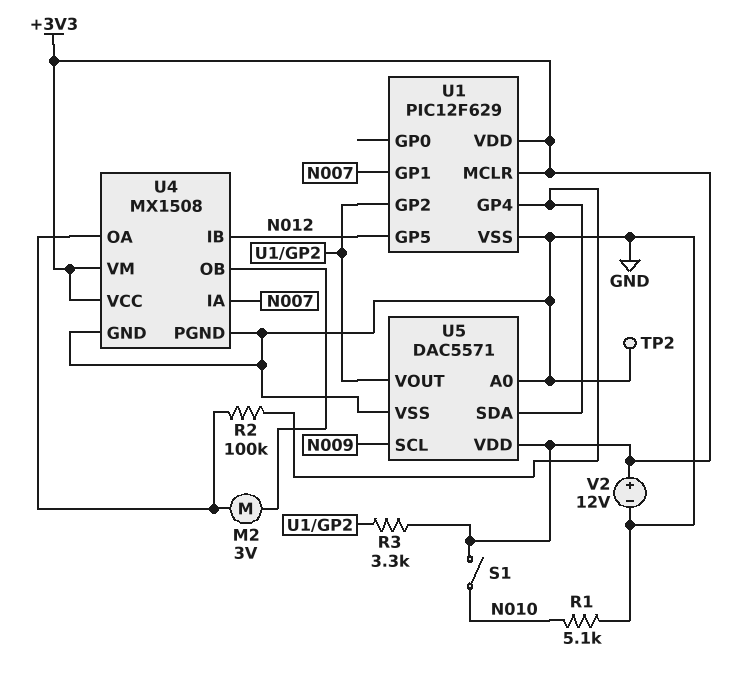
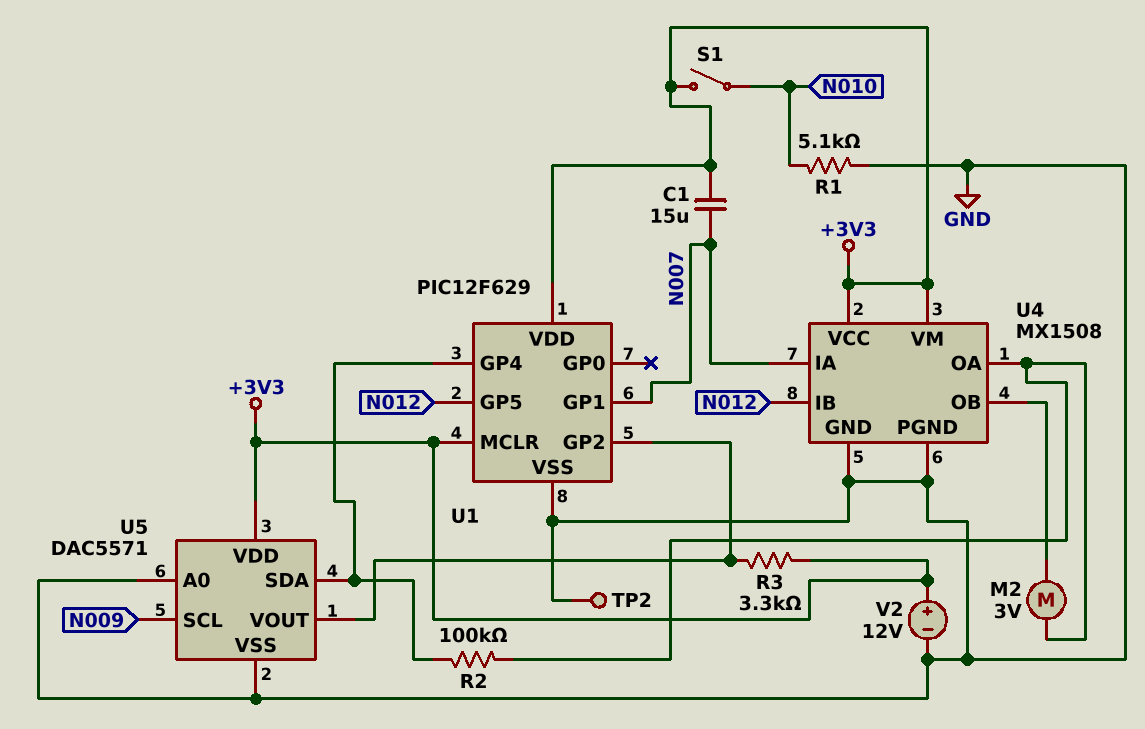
C1: none -> 15uF (+3V3, N007)

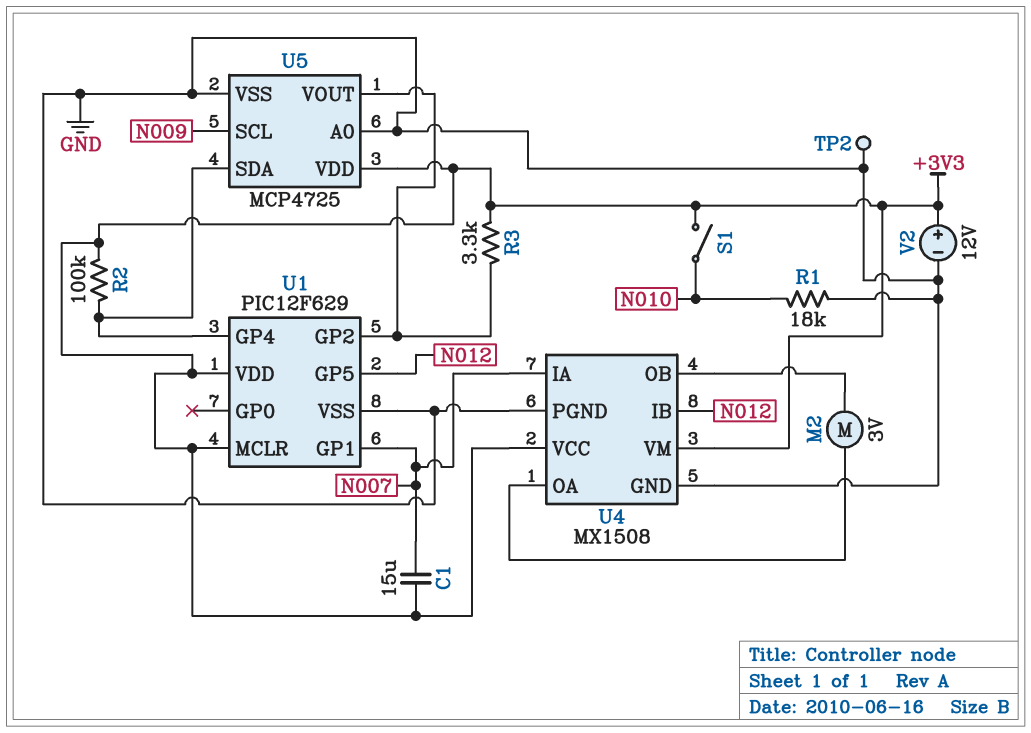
R1: 5.1k (GND, N010) -> 18k (GND, N010)
R2: 100k (U1/GP4, U4/OA) -> 100k (+3V3, U1/GP4)
U5: DAC5571 -> MCP4725

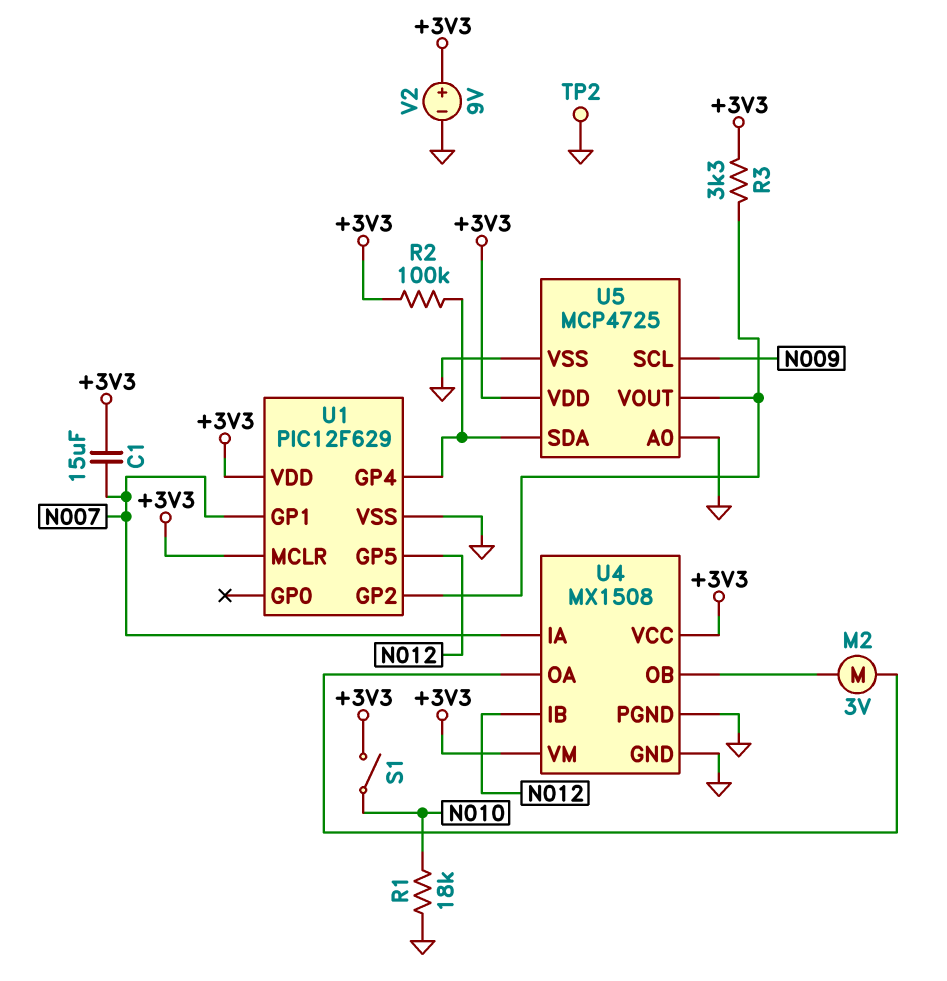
V2: 12V (plus +3V3, minus GND) -> 9V (plus +3V3, minus GND)

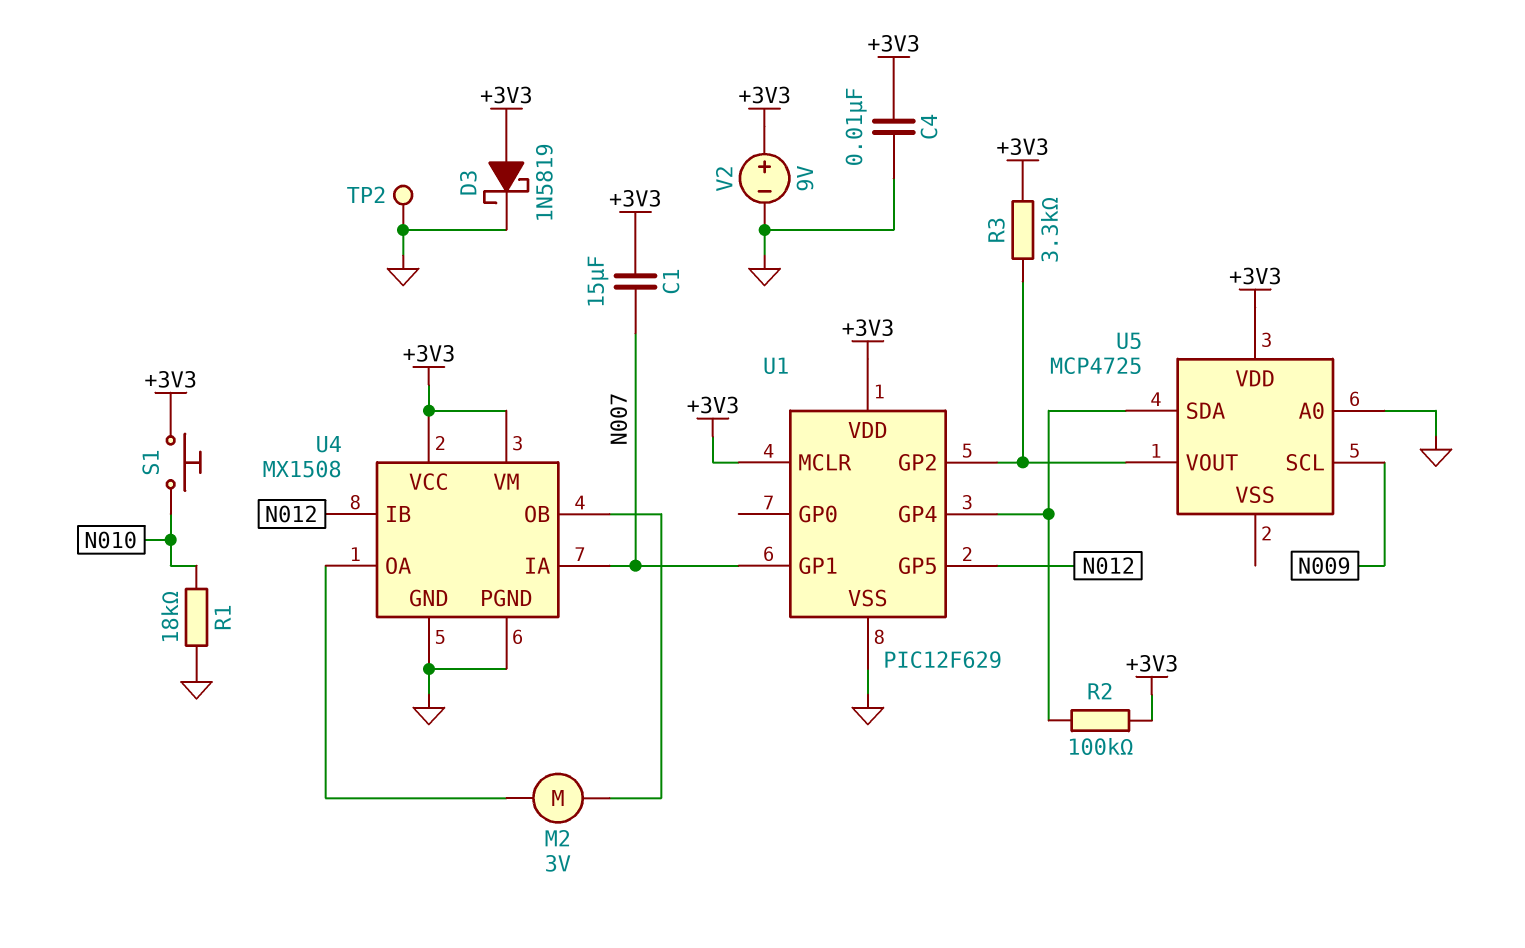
C4: none -> 10nF (+3V3, GND)
D3: none -> schottky 1N5819 (A +3V3, K GND)
S1: switch (+3V3, N010) -> button (+3V3, N010)
U5 pin VSS: GND -> none

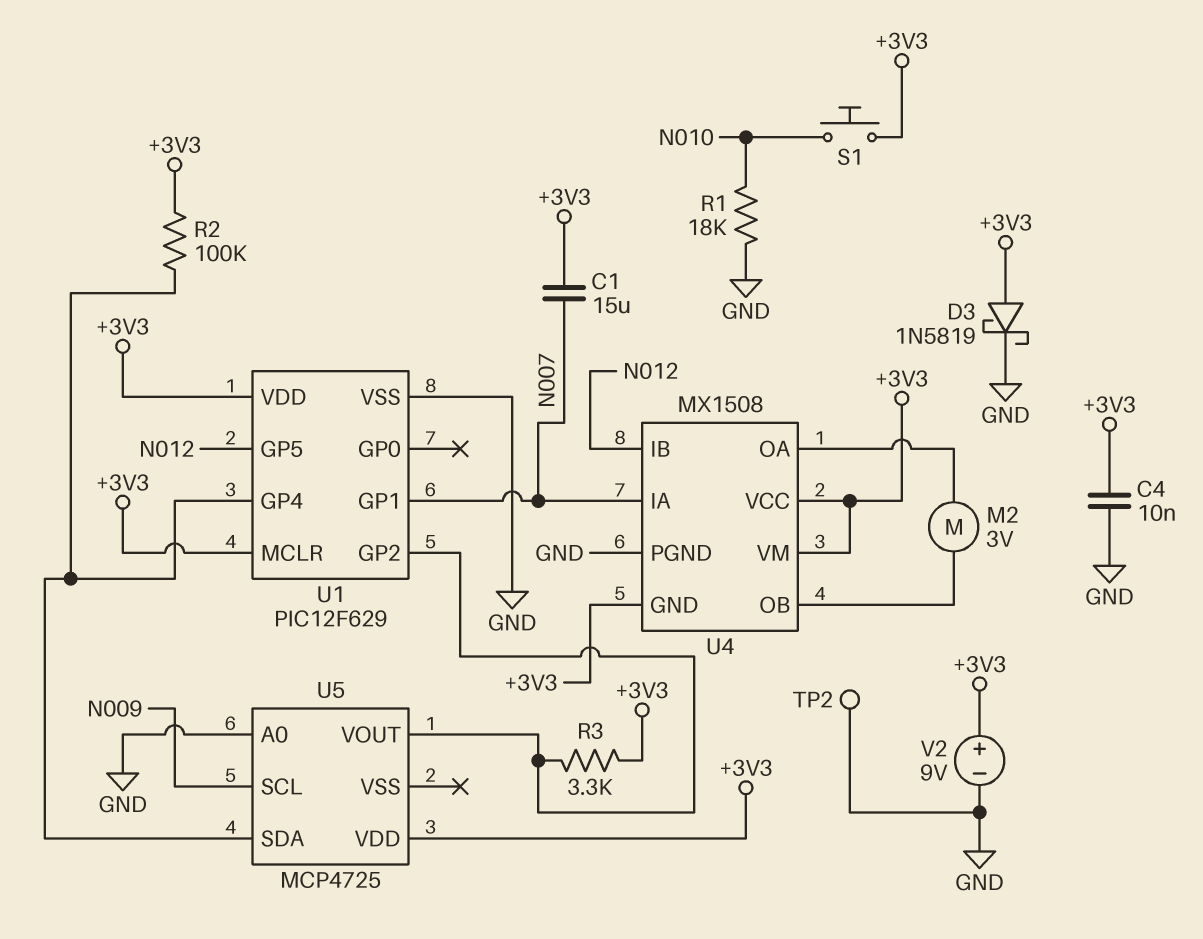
U4 pin GND: GND -> +3V3

